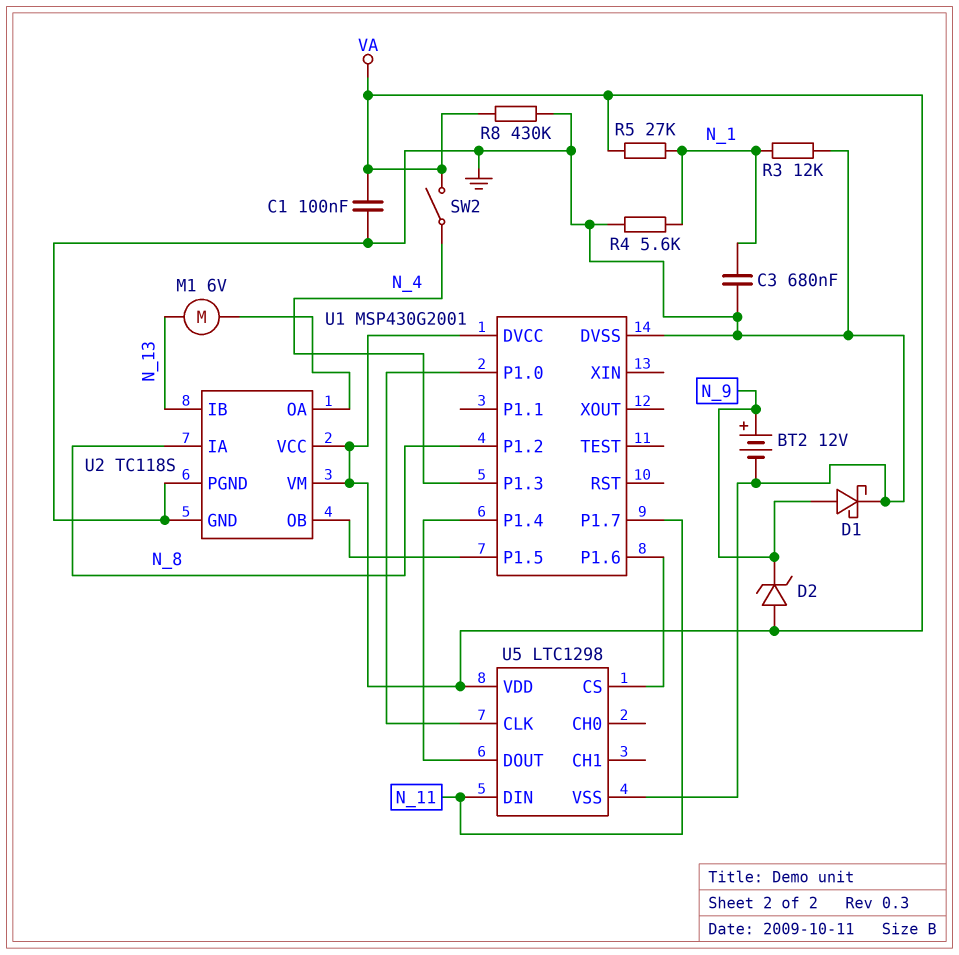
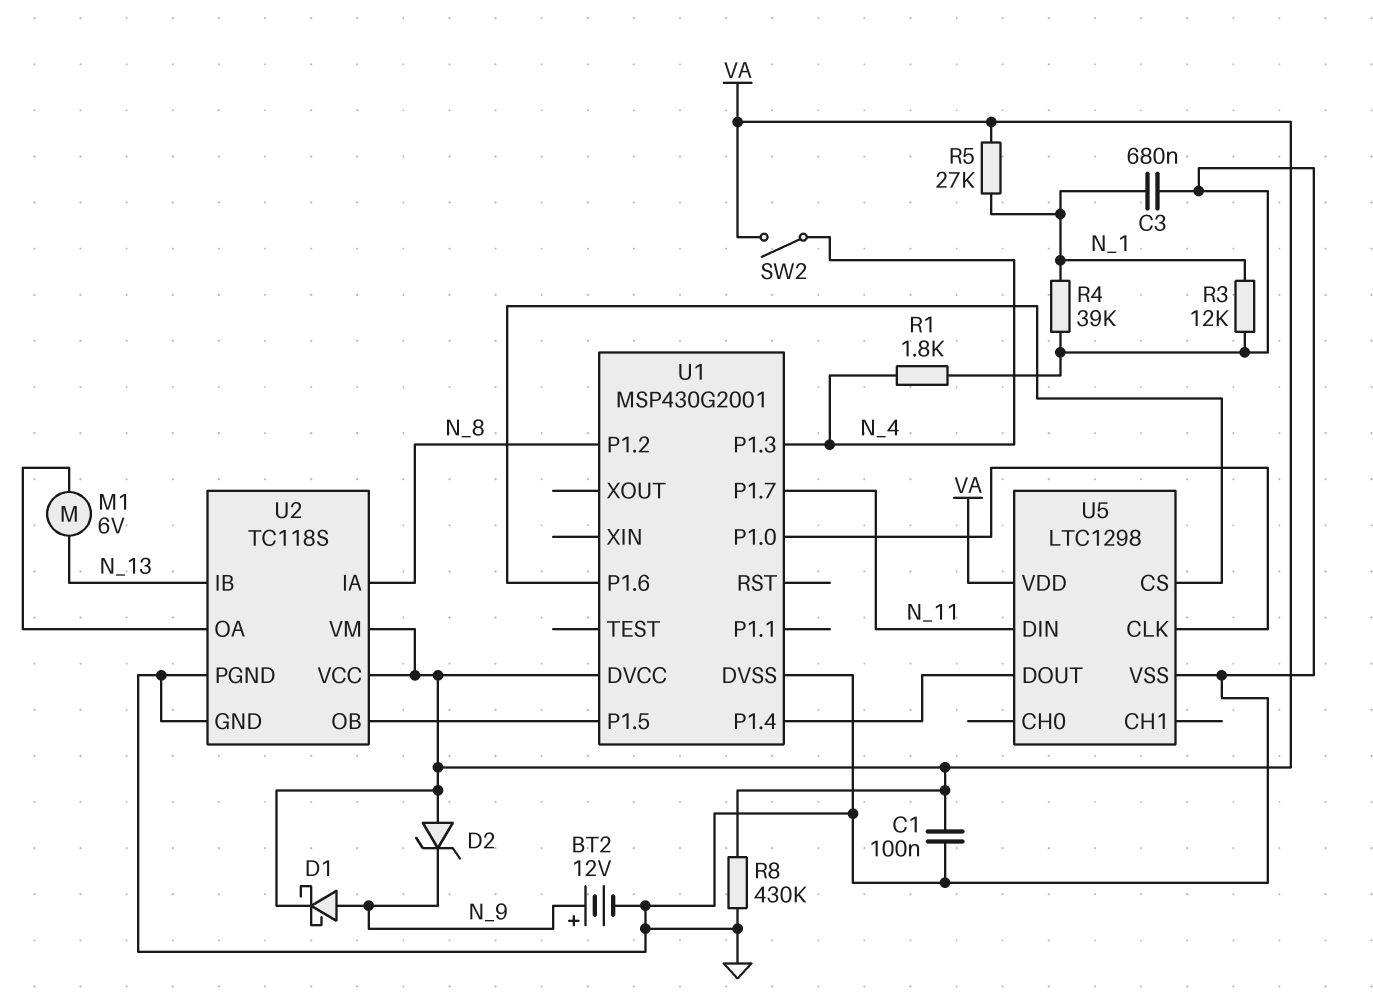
D1: schottky (A N_9, K GND) -> schottky (A N_9, K VA)
R1: none -> 1.8k (GND, N_4)
R4: 5.6k (GND, N_1) -> 39k (GND, N_1)

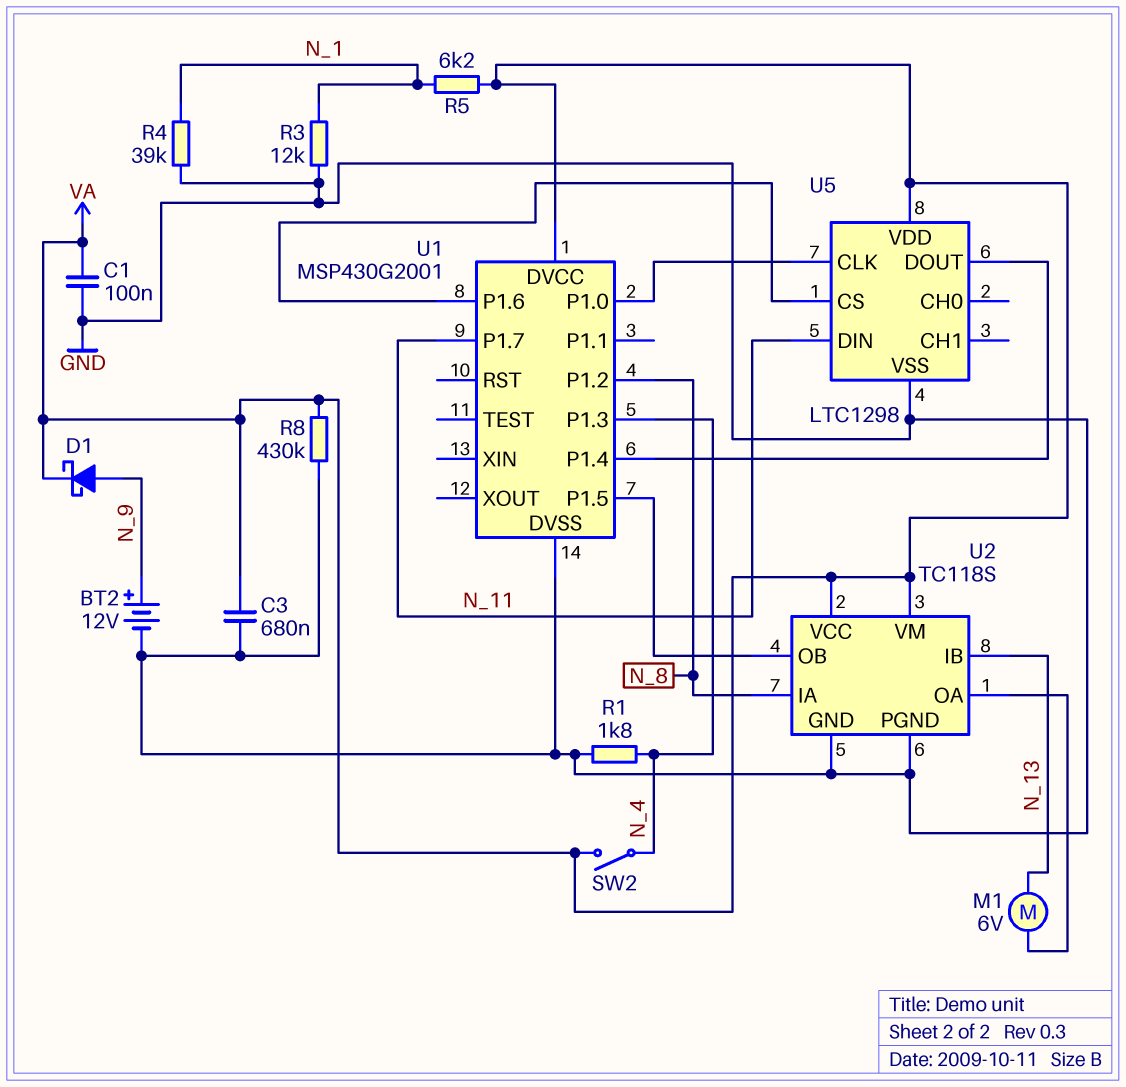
C3: 680nF (GND, N_1) -> 680nF (GND, VA)
D2: zener (A VA, K N_9) -> none
R5: 27k (N_1, VA) -> 6.2k (N_1, VA)

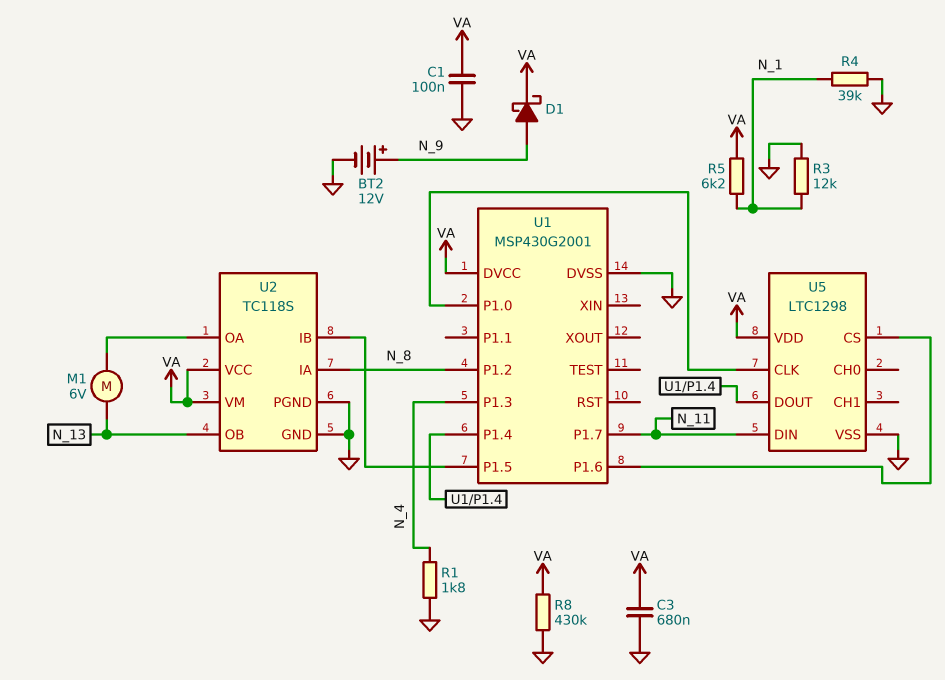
SW2: switch (N_4, VA) -> none
U2 pin IB: N_13 -> U1/P1.5
U2 pin OB: U1/P1.5 -> N_13

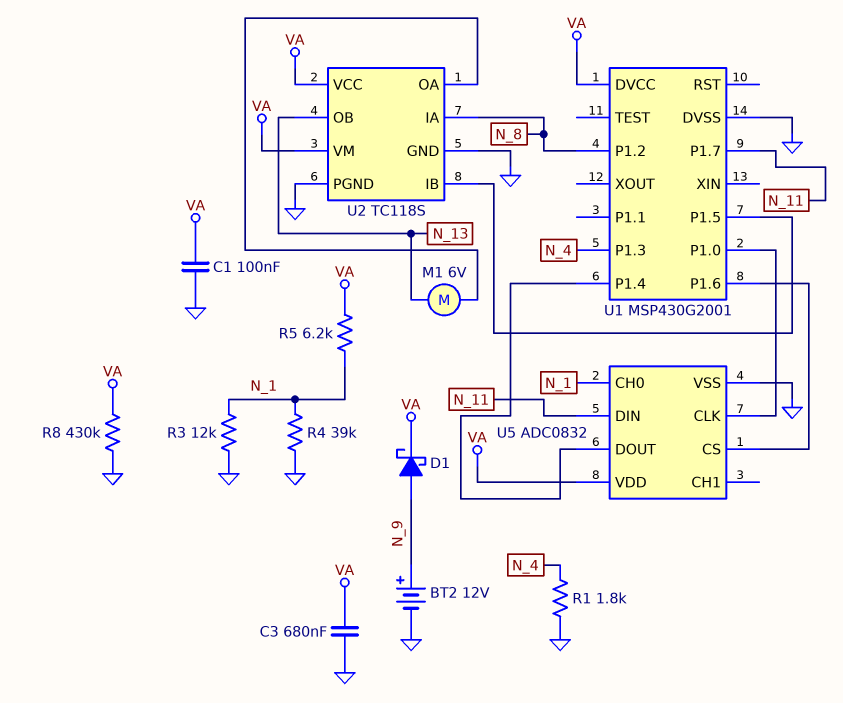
U5: LTC1298 -> ADC0832
U5 pin CH0: none -> N_1

